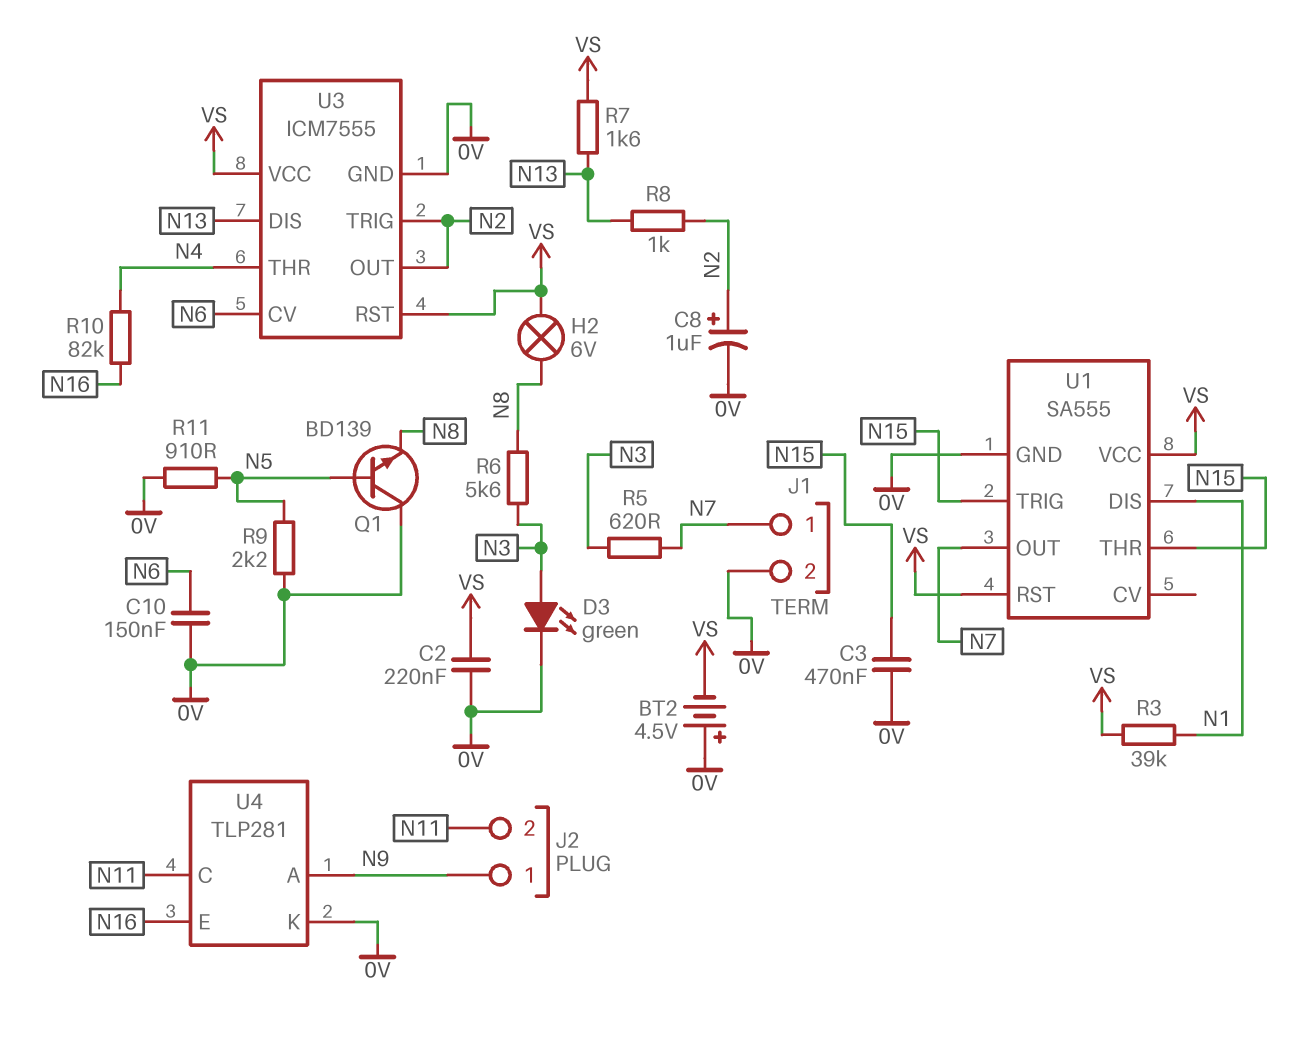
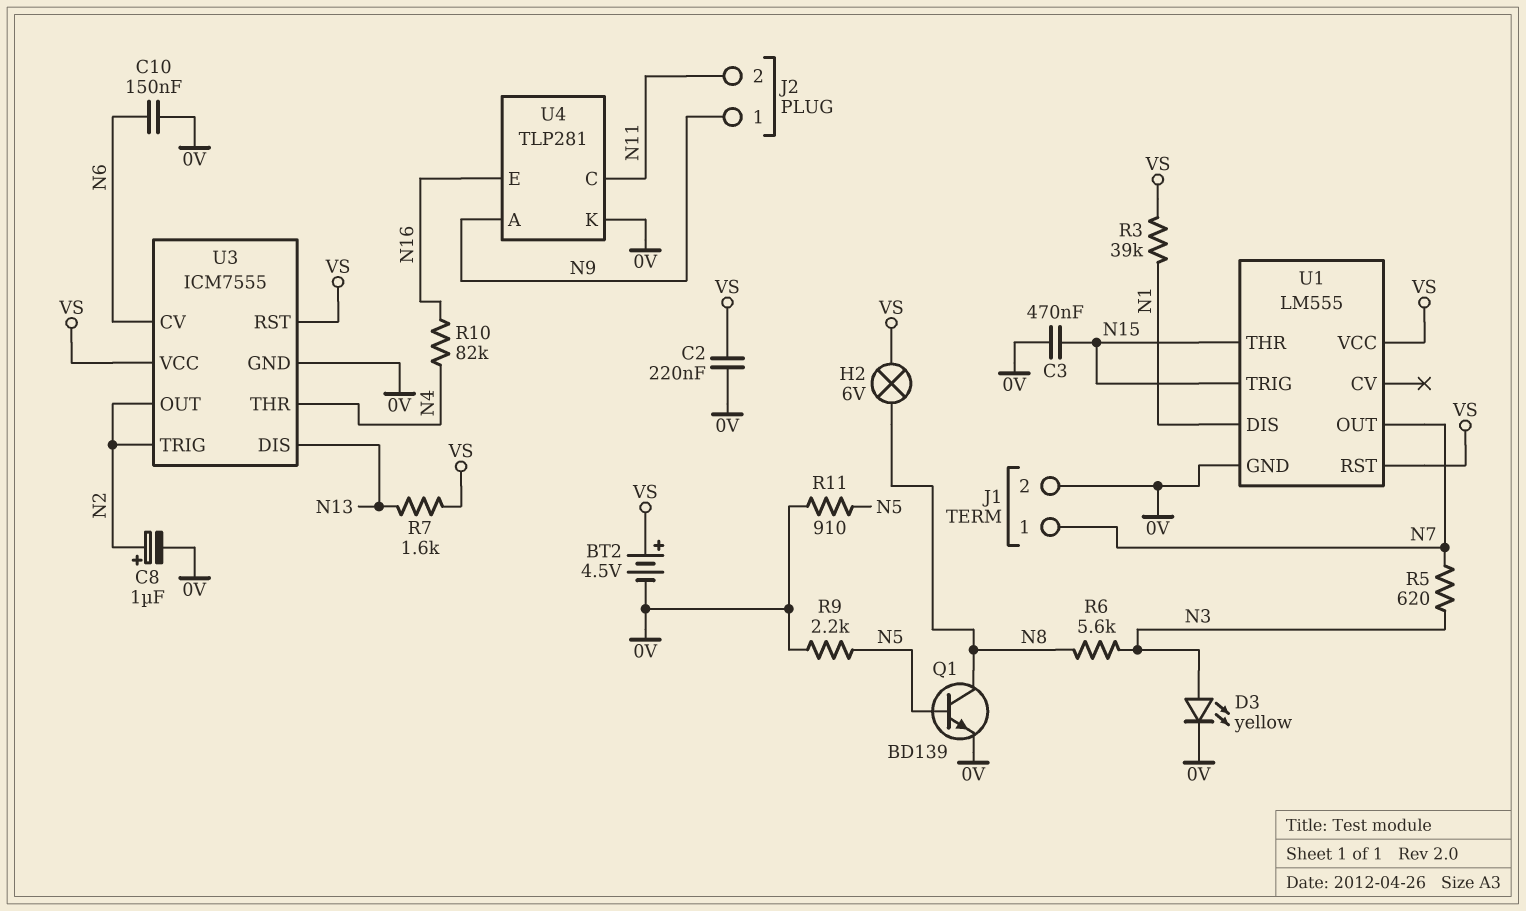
BT2: 4.5V (plus 0V, minus VS) -> 4.5V (plus VS, minus 0V)
D3: LED green (A N3, K 0V) -> LED yellow (A N3, K 0V)
Q1: NPN BD139 (B N5, C 0V, E N8) -> NPN BD139 (B N5, C N8, E 0V)
R8: 1k (N2, N13) -> none
U1: SA555 -> LM555

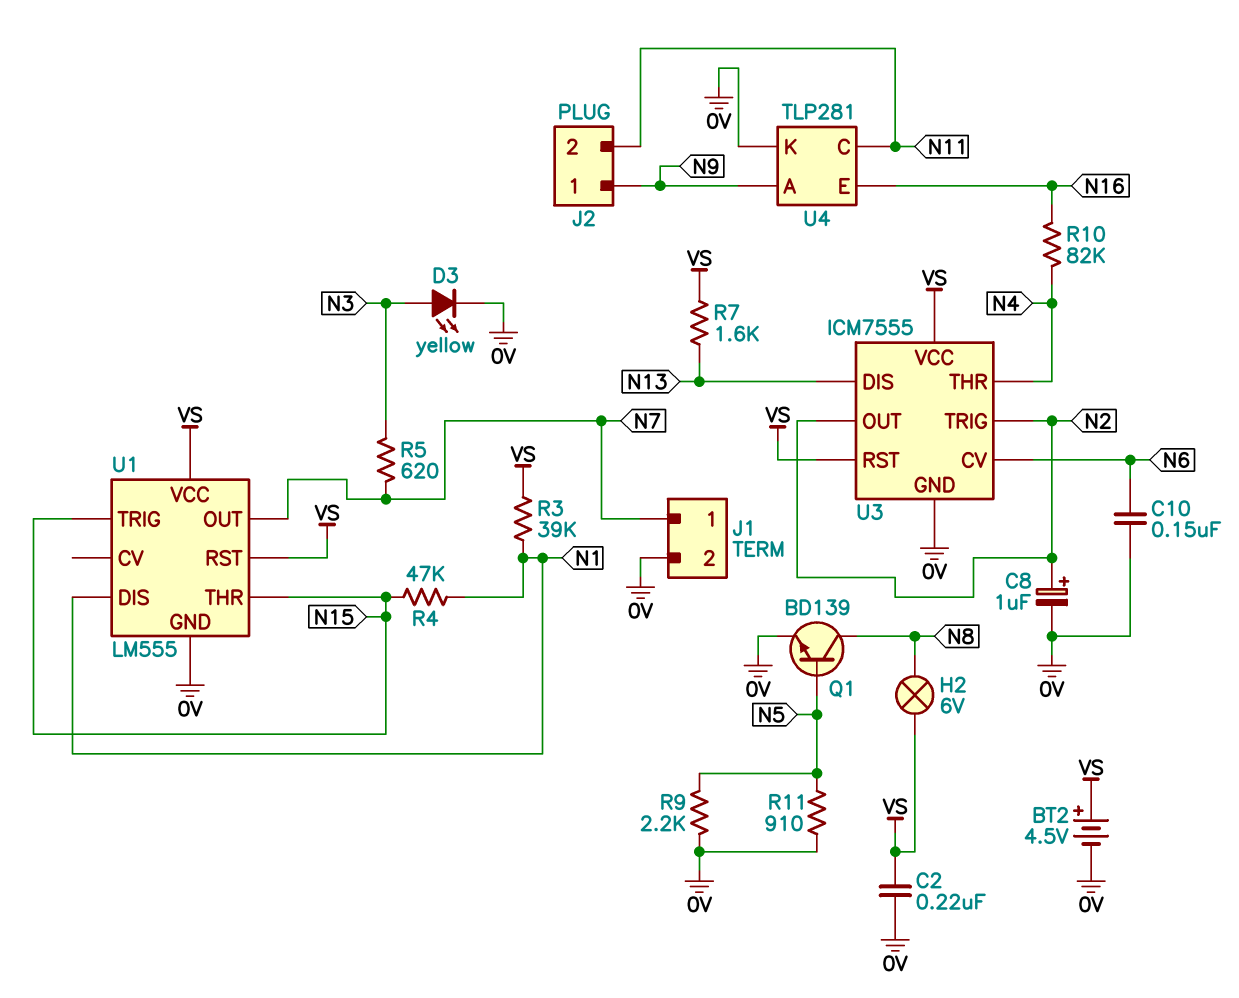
C3: 470nF (0V, N15) -> none
R4: none -> 47k (N1, N15)
R6: 5.6k (N3, N8) -> none

